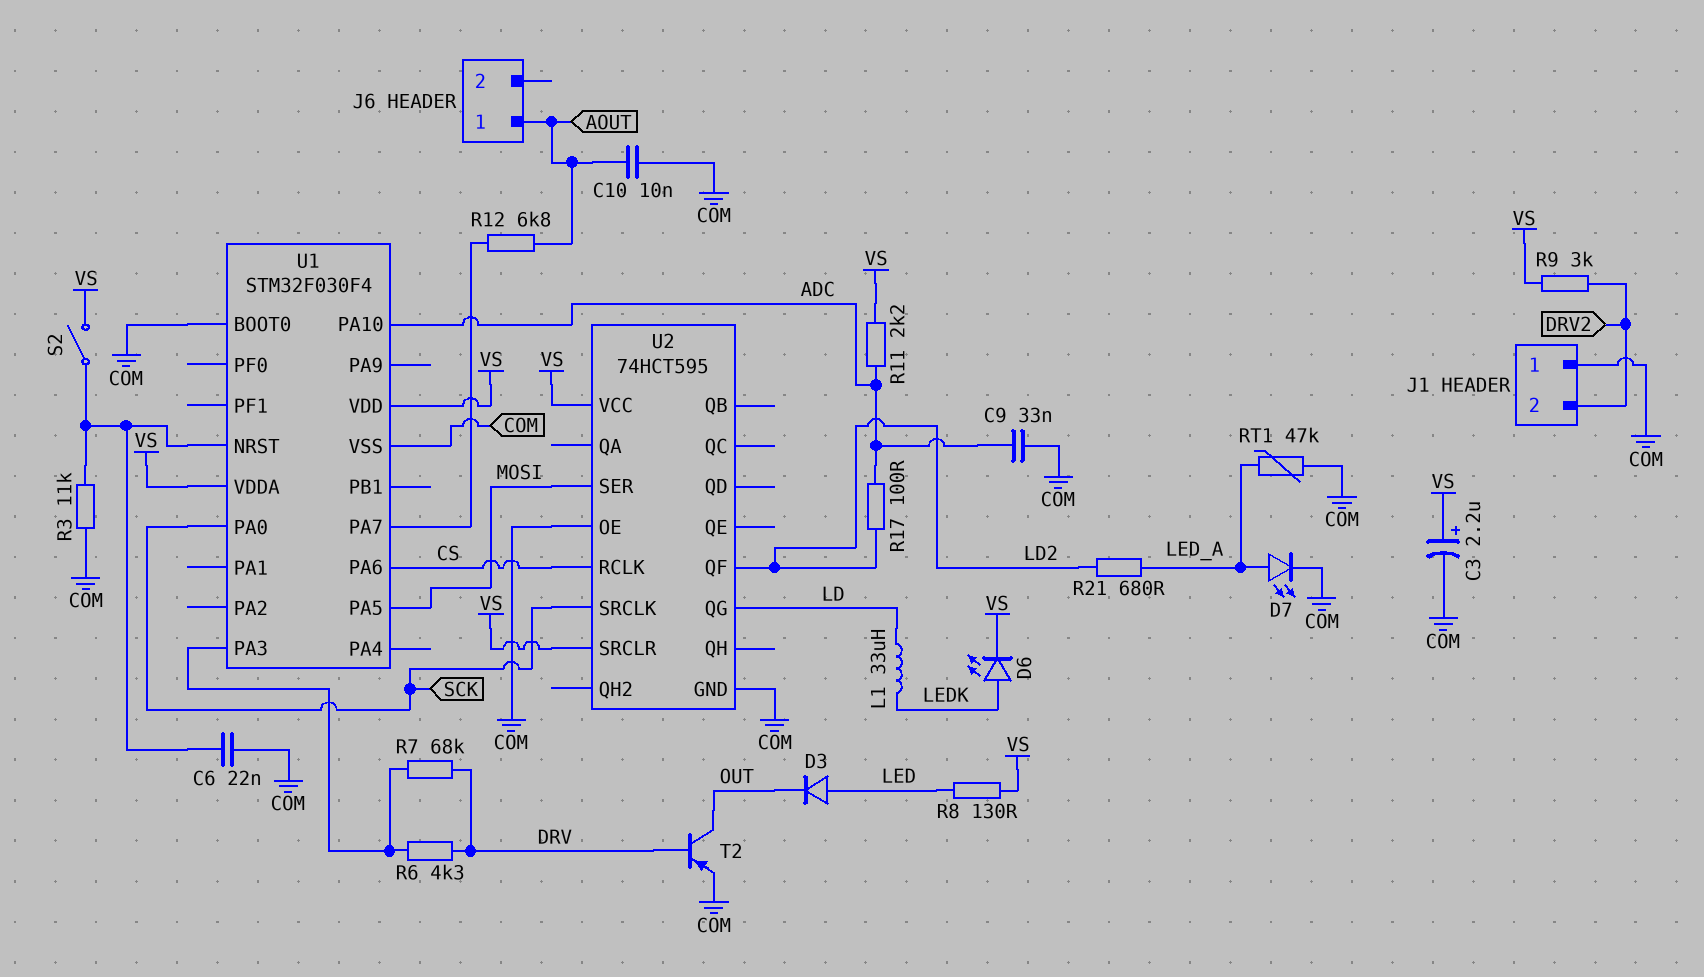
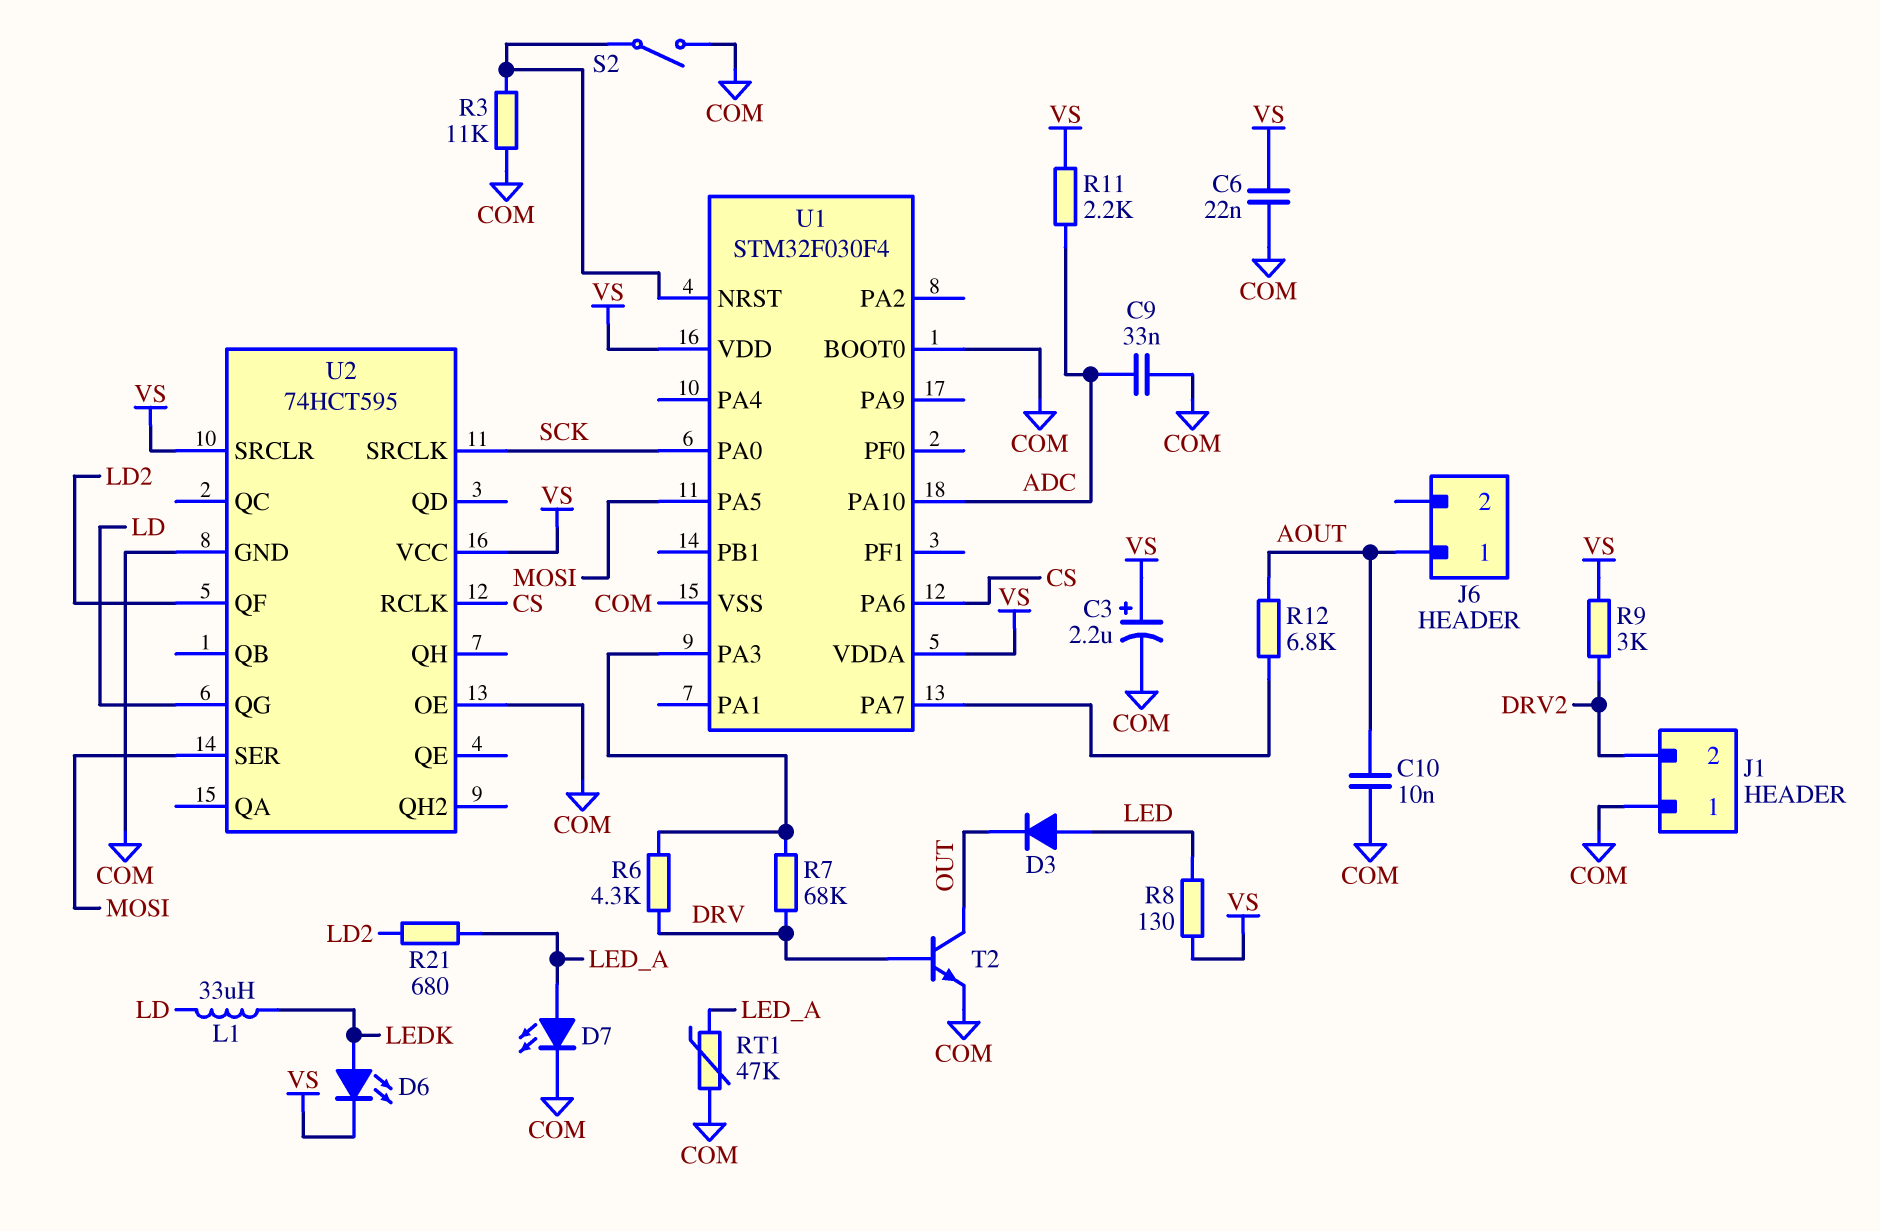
C6: 22nF (COM, U1/NRST) -> 22nF (COM, VS)
R17: 100 (ADC, LD2) -> none
S2: switch (U1/NRST, VS) -> switch (COM, U1/NRST)
T2: PNP (B DRV, C OUT, E COM) -> NPN (B DRV, C OUT, E COM)

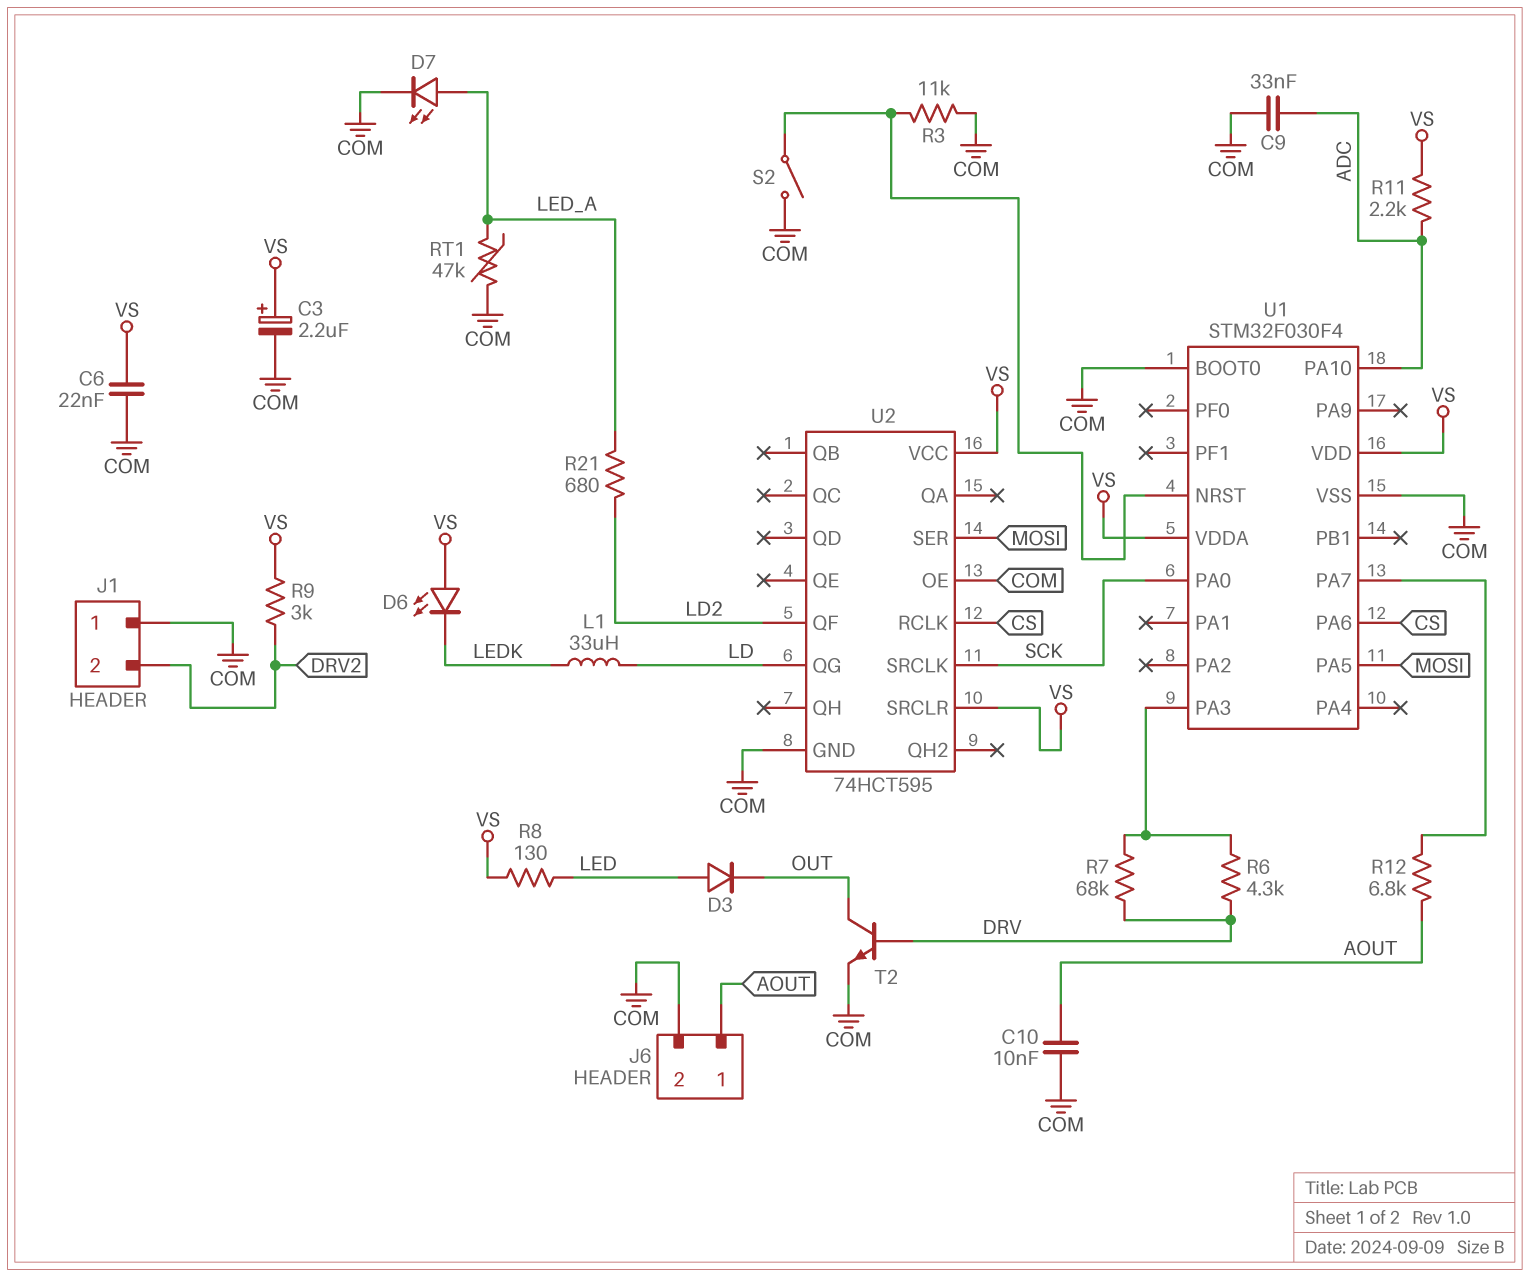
D6: LED (A LEDK, K VS) -> LED (A VS, K LEDK)
J6 pin 2: none -> COM

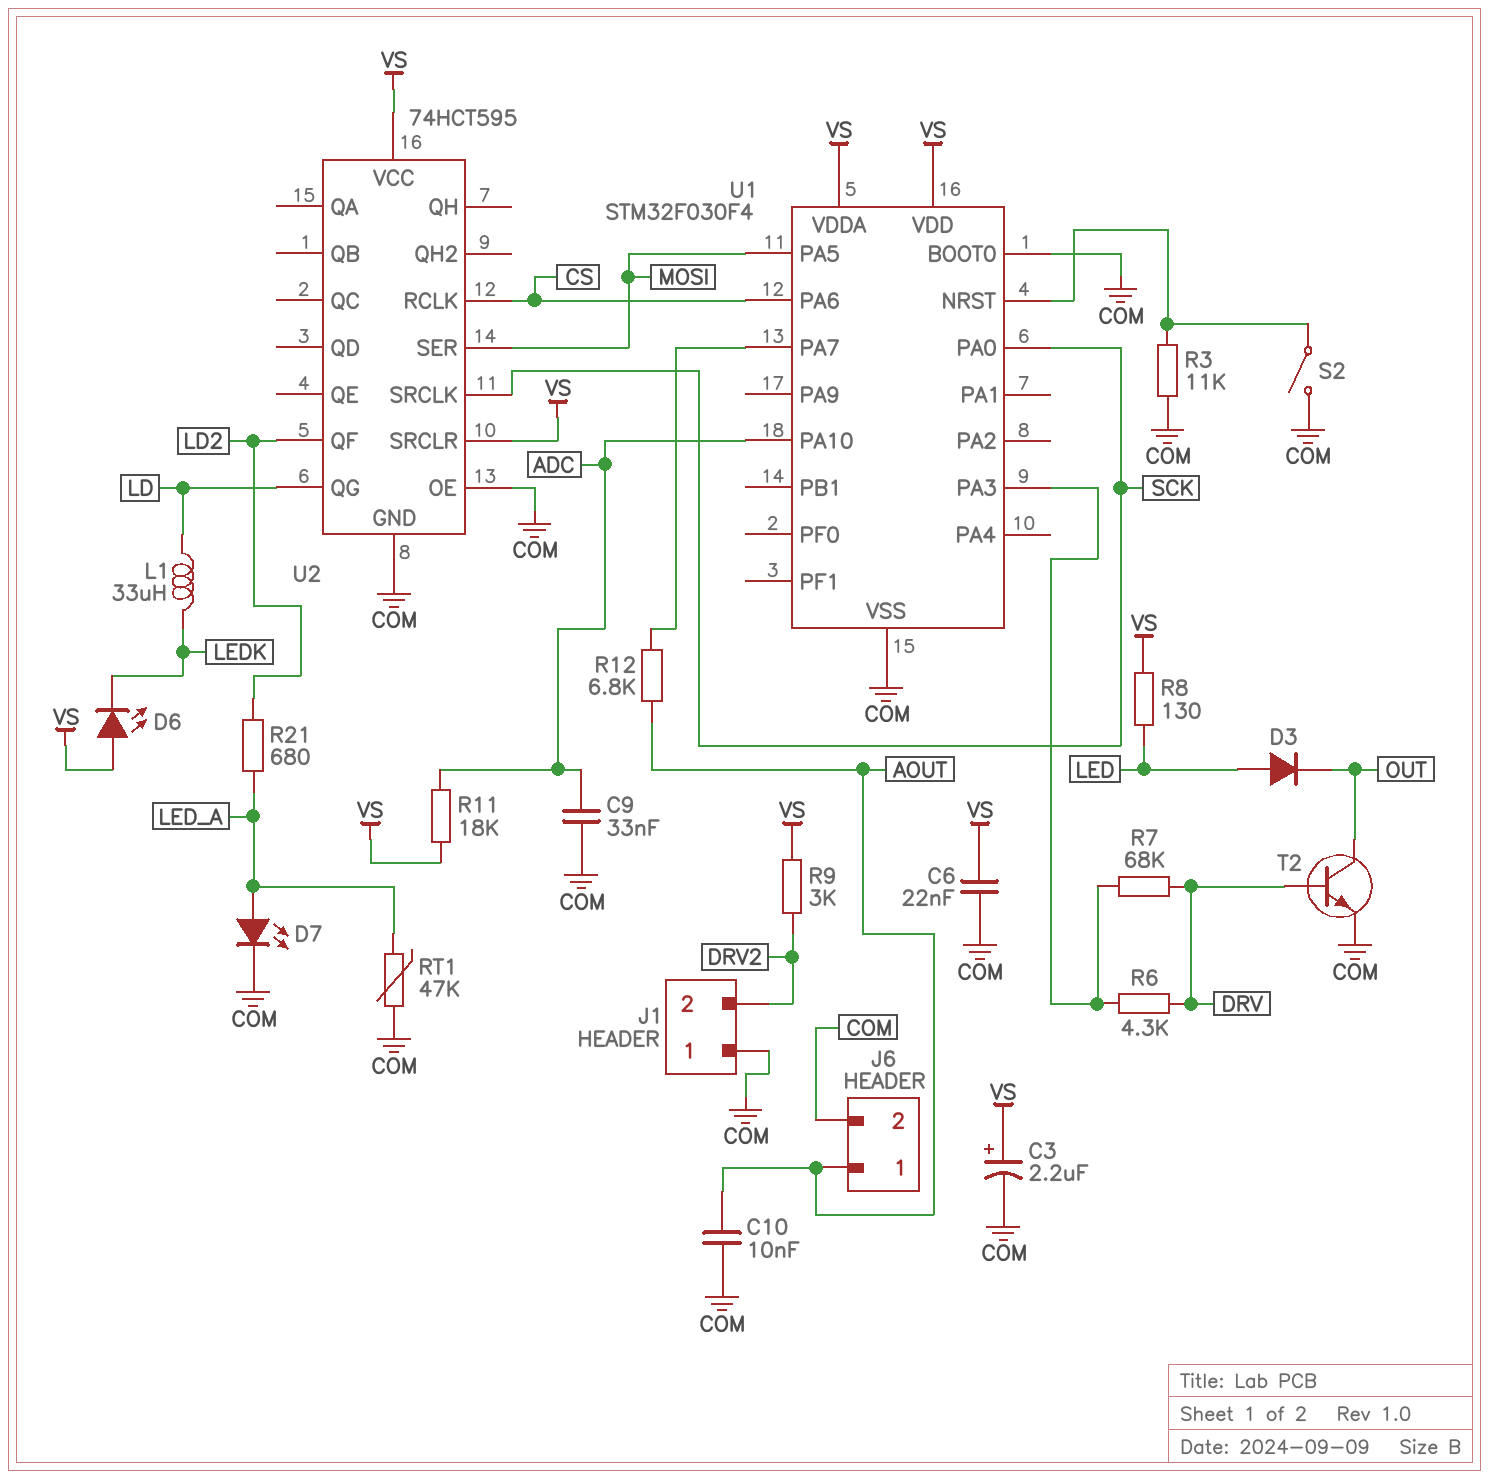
R11: 2.2k (ADC, VS) -> 18k (ADC, VS)

